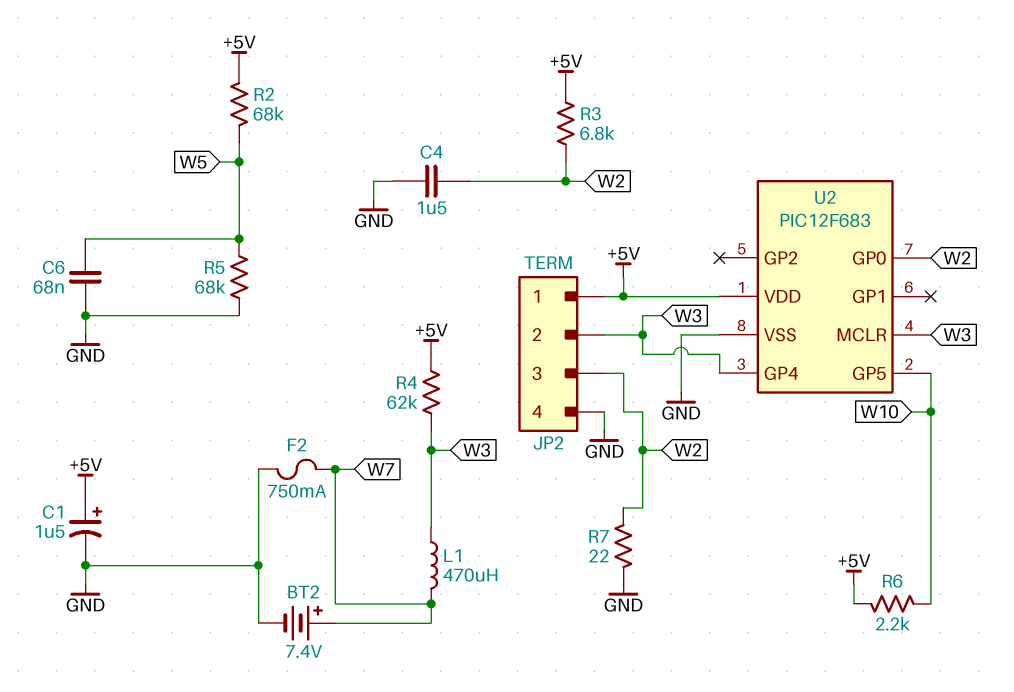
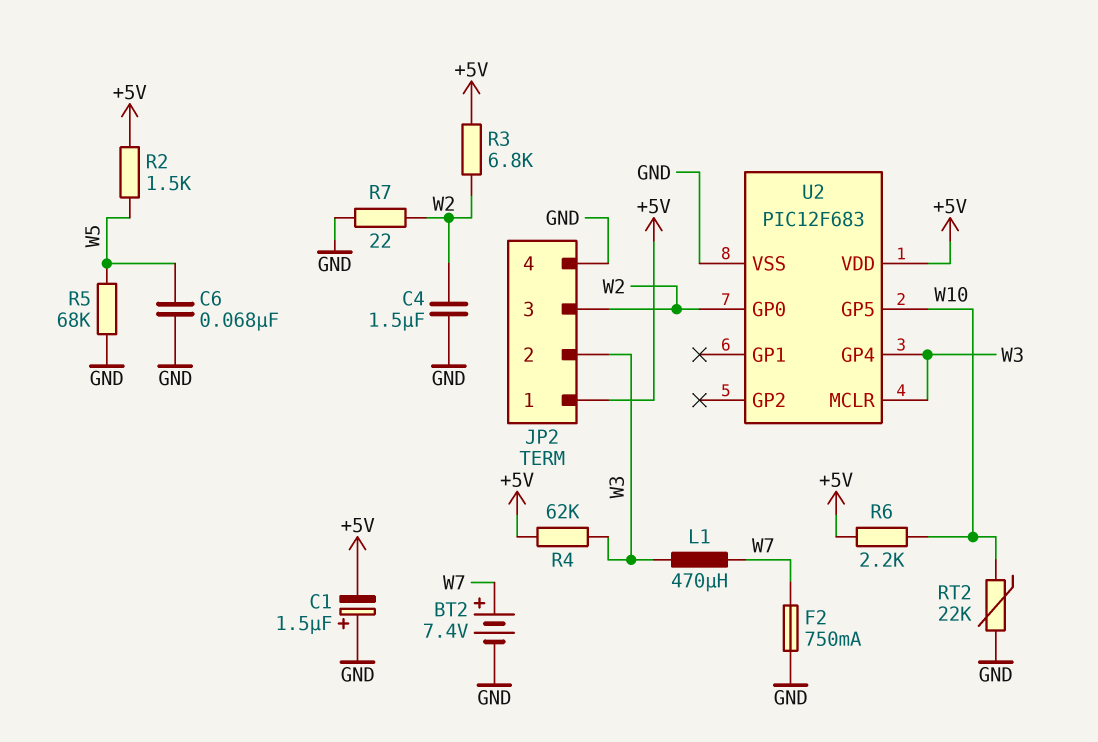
C1: 1.5uF (plus +5V, minus GND) -> 1.5uF (plus GND, minus +5V)
R2: 68k (+5V, W5) -> 1.5k (+5V, W5)
RT2: none -> 22k (GND, W10)

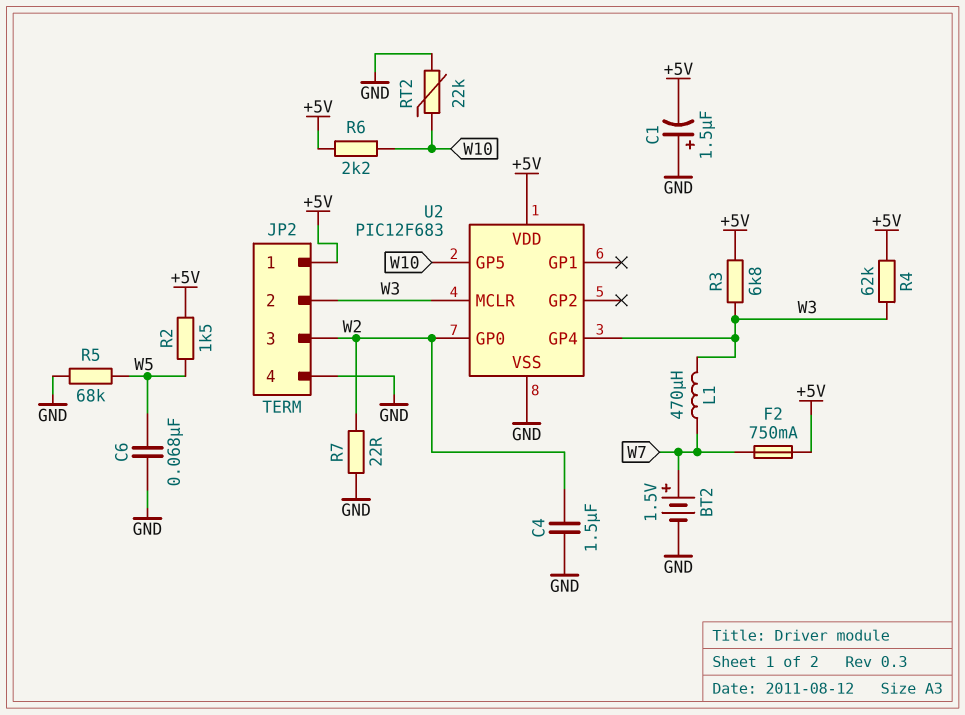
BT2: 7.4V (plus W7, minus GND) -> 1.5V (plus W7, minus GND)
F2: 750mA (GND, W7) -> 750mA (+5V, W7)
R3: 6.8k (+5V, W2) -> 6.8k (+5V, W3)

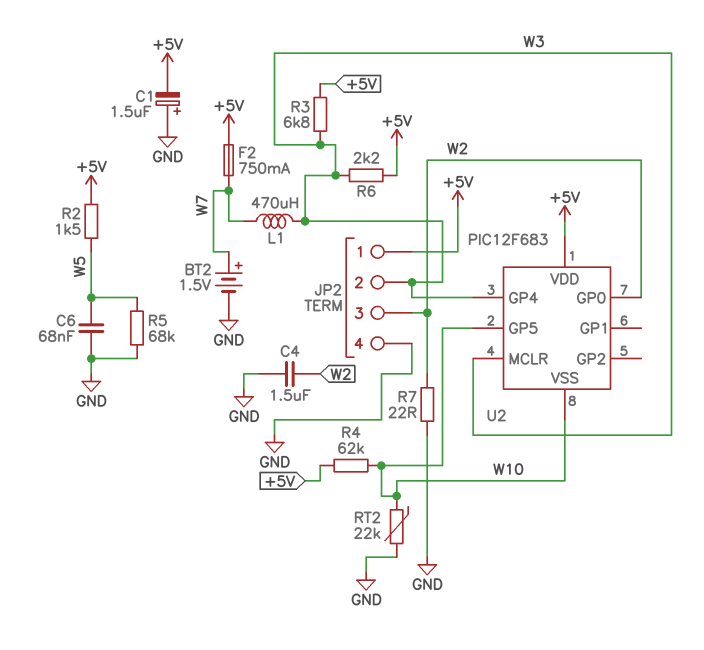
R4: 62k (+5V, W3) -> 62k (+5V, W10)
R6: 2.2k (+5V, W10) -> 2.2k (+5V, W3)
U2 pin VSS: GND -> W10

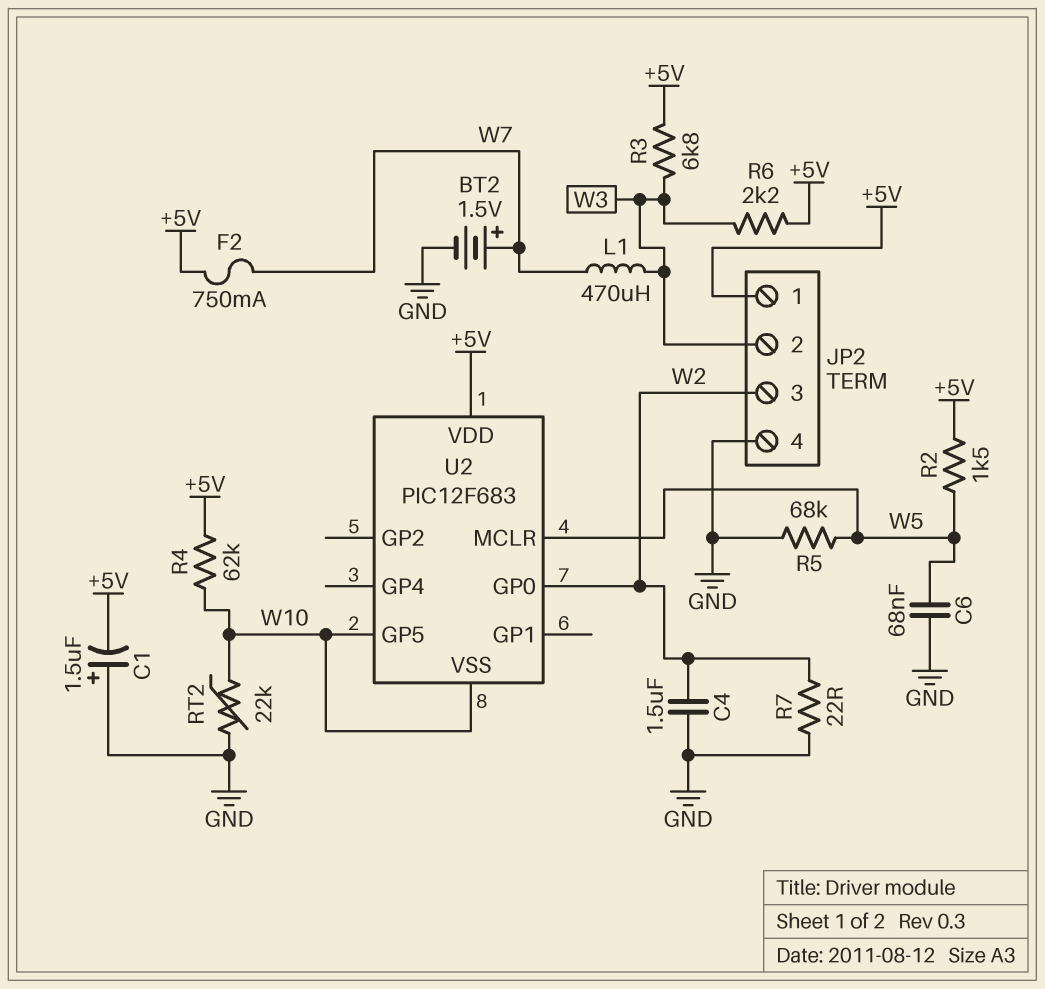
U2 pin GP4: W3 -> none
U2 pin MCLR: W3 -> W5

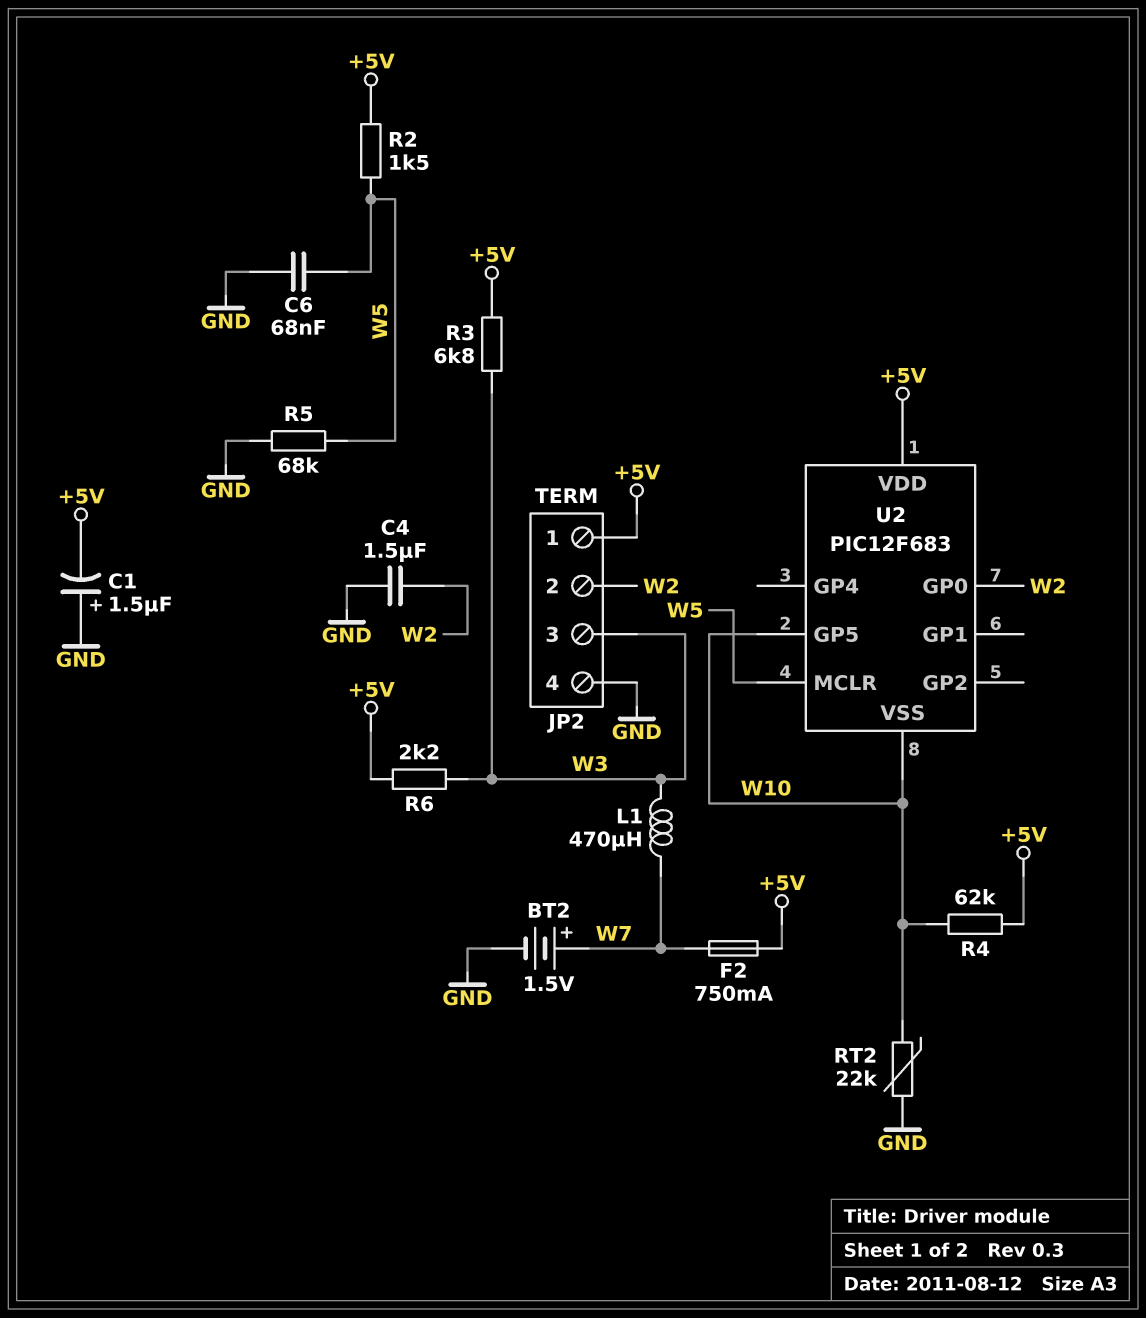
JP2 pin 2: W3 -> W2
JP2 pin 3: W2 -> W3
R7: 22 (GND, W2) -> none

